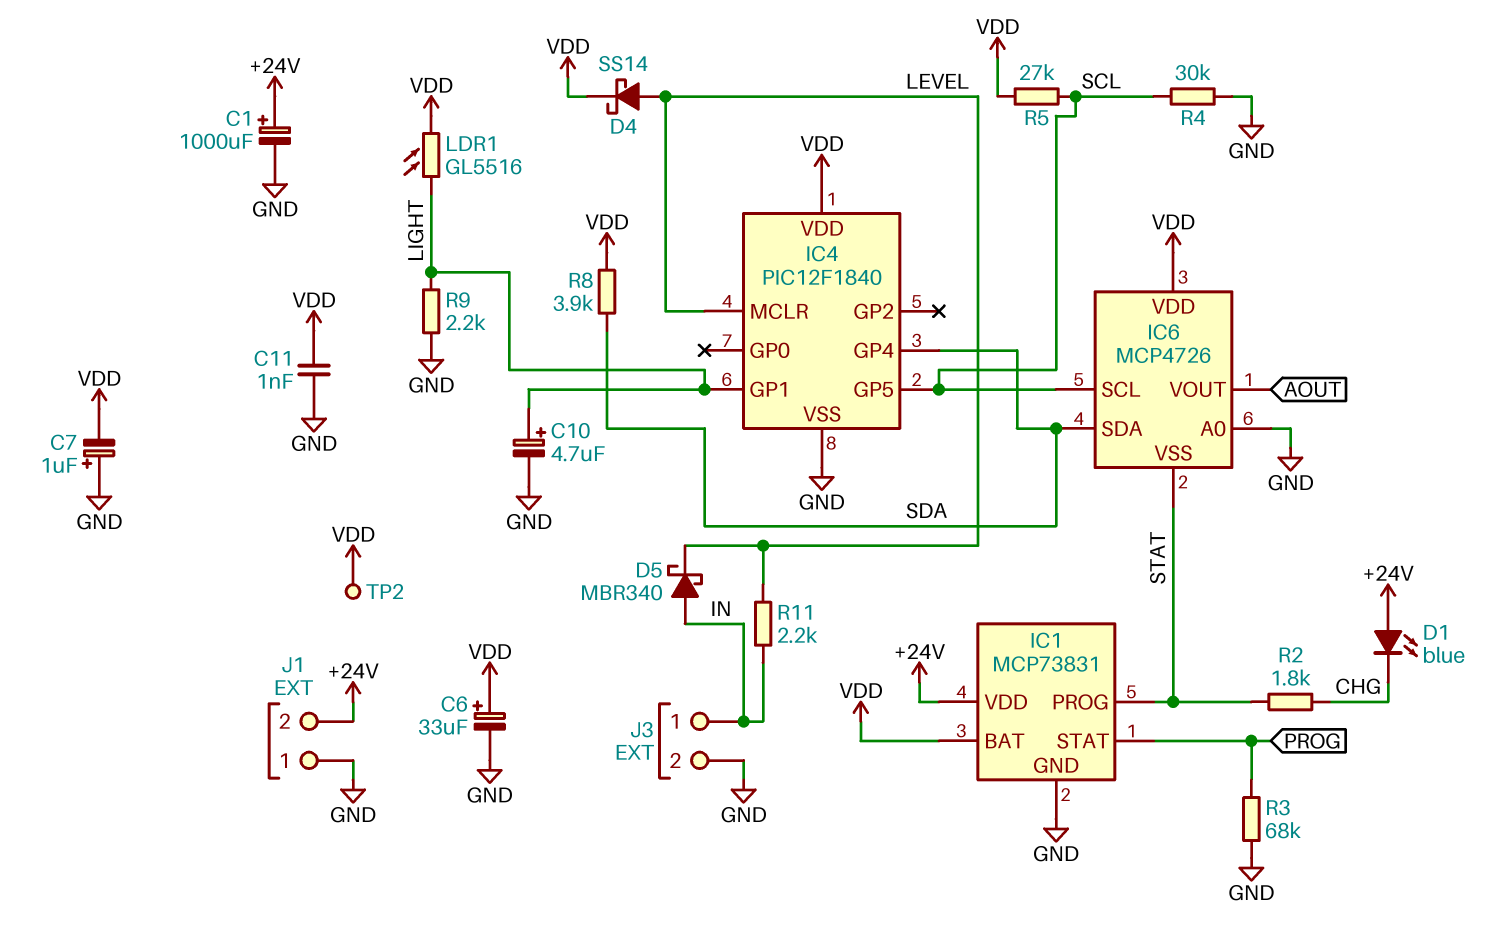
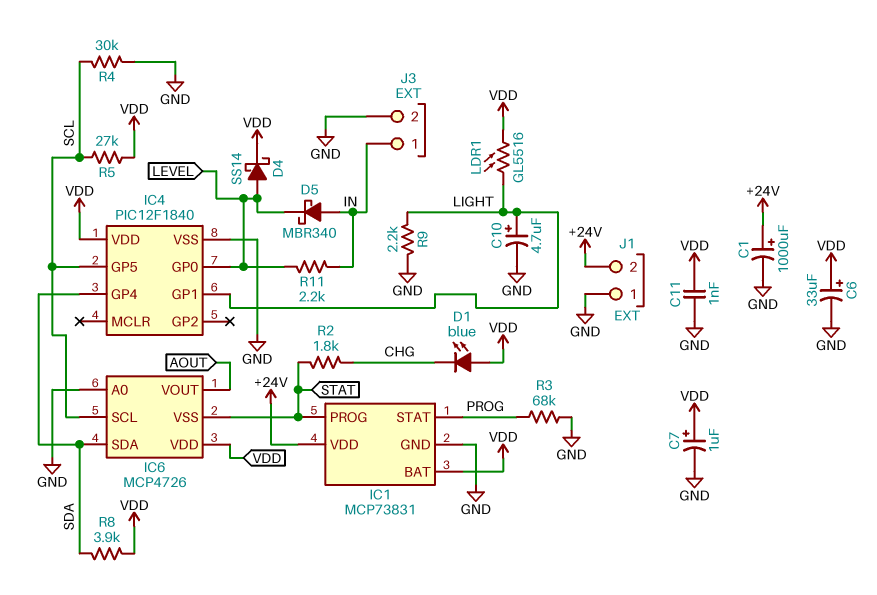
C7: 1uF (plus GND, minus VDD) -> 1uF (plus VDD, minus GND)
D1: LED blue (A +24V, K CHG) -> LED blue (A VDD, K CHG)
IC4 pin GP0: none -> LEVEL
IC4 pin MCLR: LEVEL -> none
TP2: test point (VDD) -> none

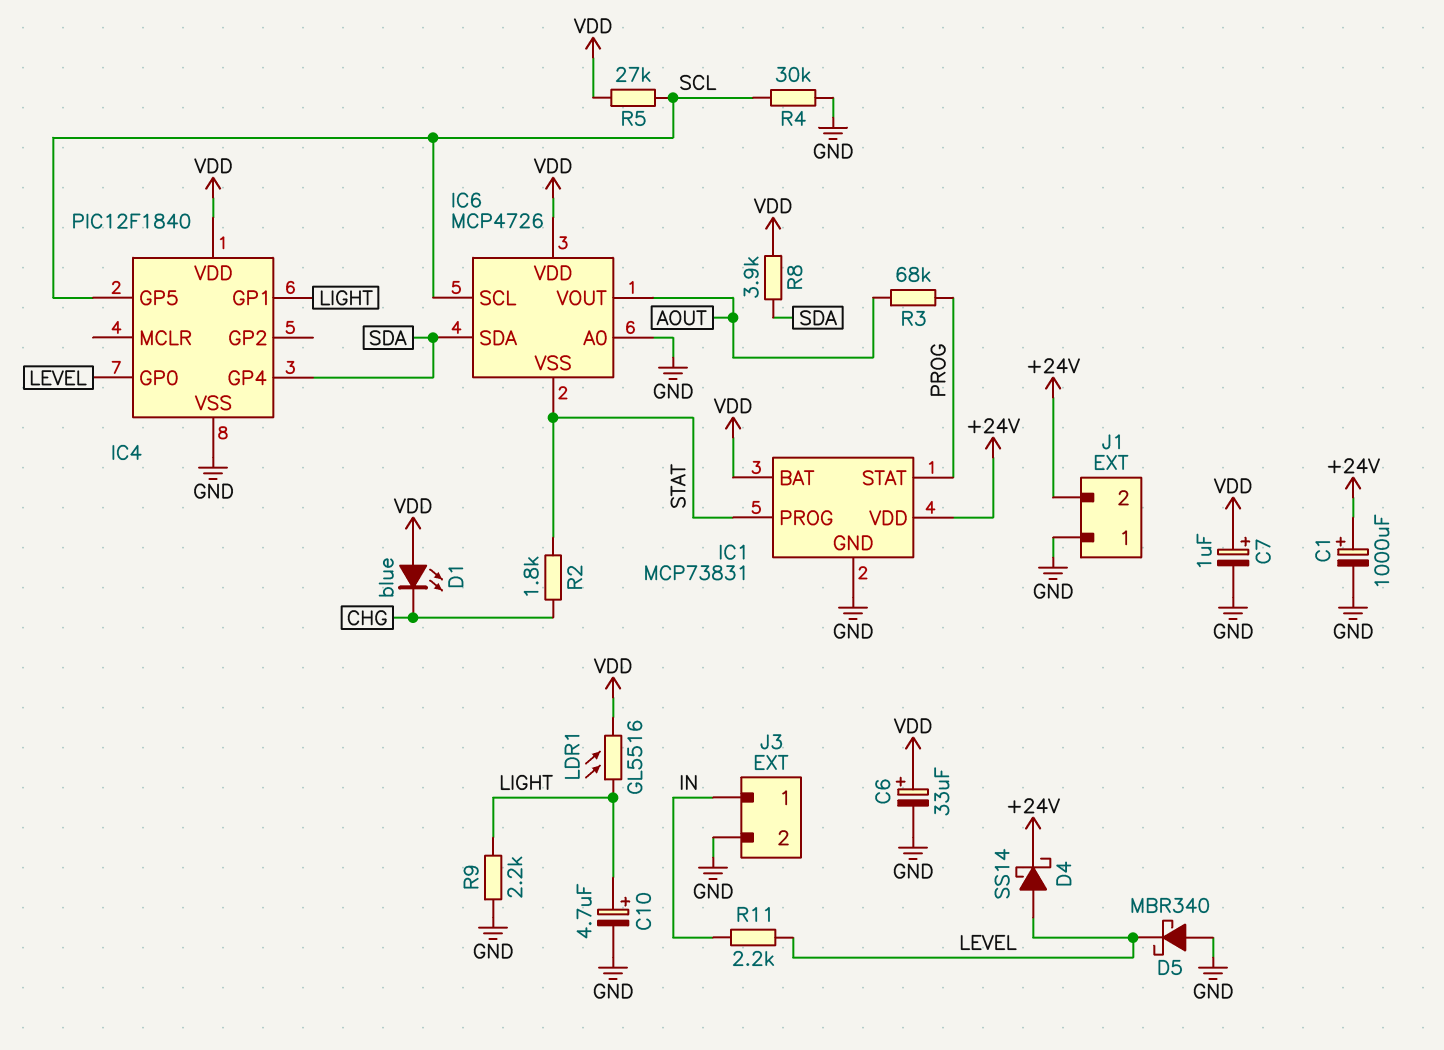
C11: 1nF (GND, VDD) -> none
D4: schottky SS14 (A LEVEL, K VDD) -> schottky SS14 (A LEVEL, K +24V)
D5: schottky MBR340 (A IN, K LEVEL) -> schottky MBR340 (A GND, K LEVEL)
R3: 68k (GND, PROG) -> 68k (AOUT, PROG)

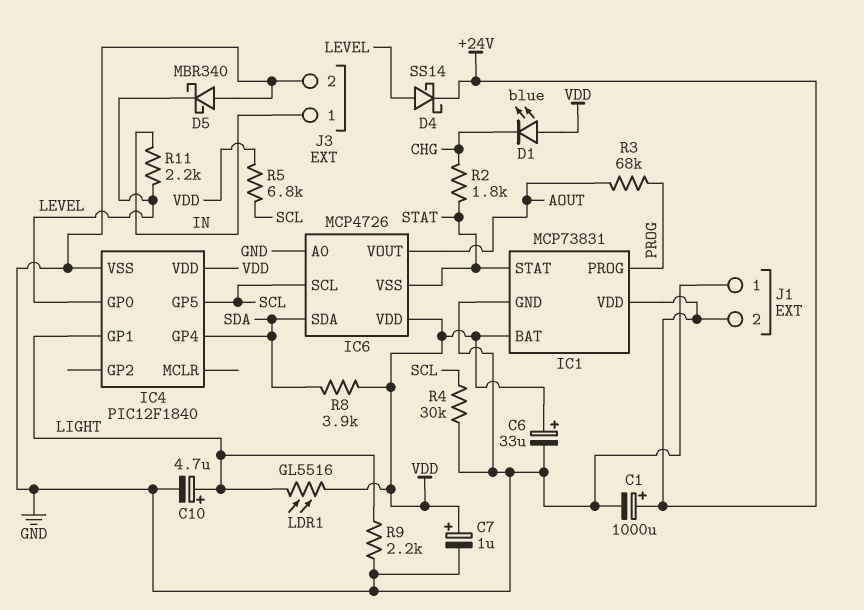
IC1 pin PROG: STAT -> PROG
IC1 pin STAT: PROG -> STAT
R5: 27k (SCL, VDD) -> 6.8k (SCL, VDD)

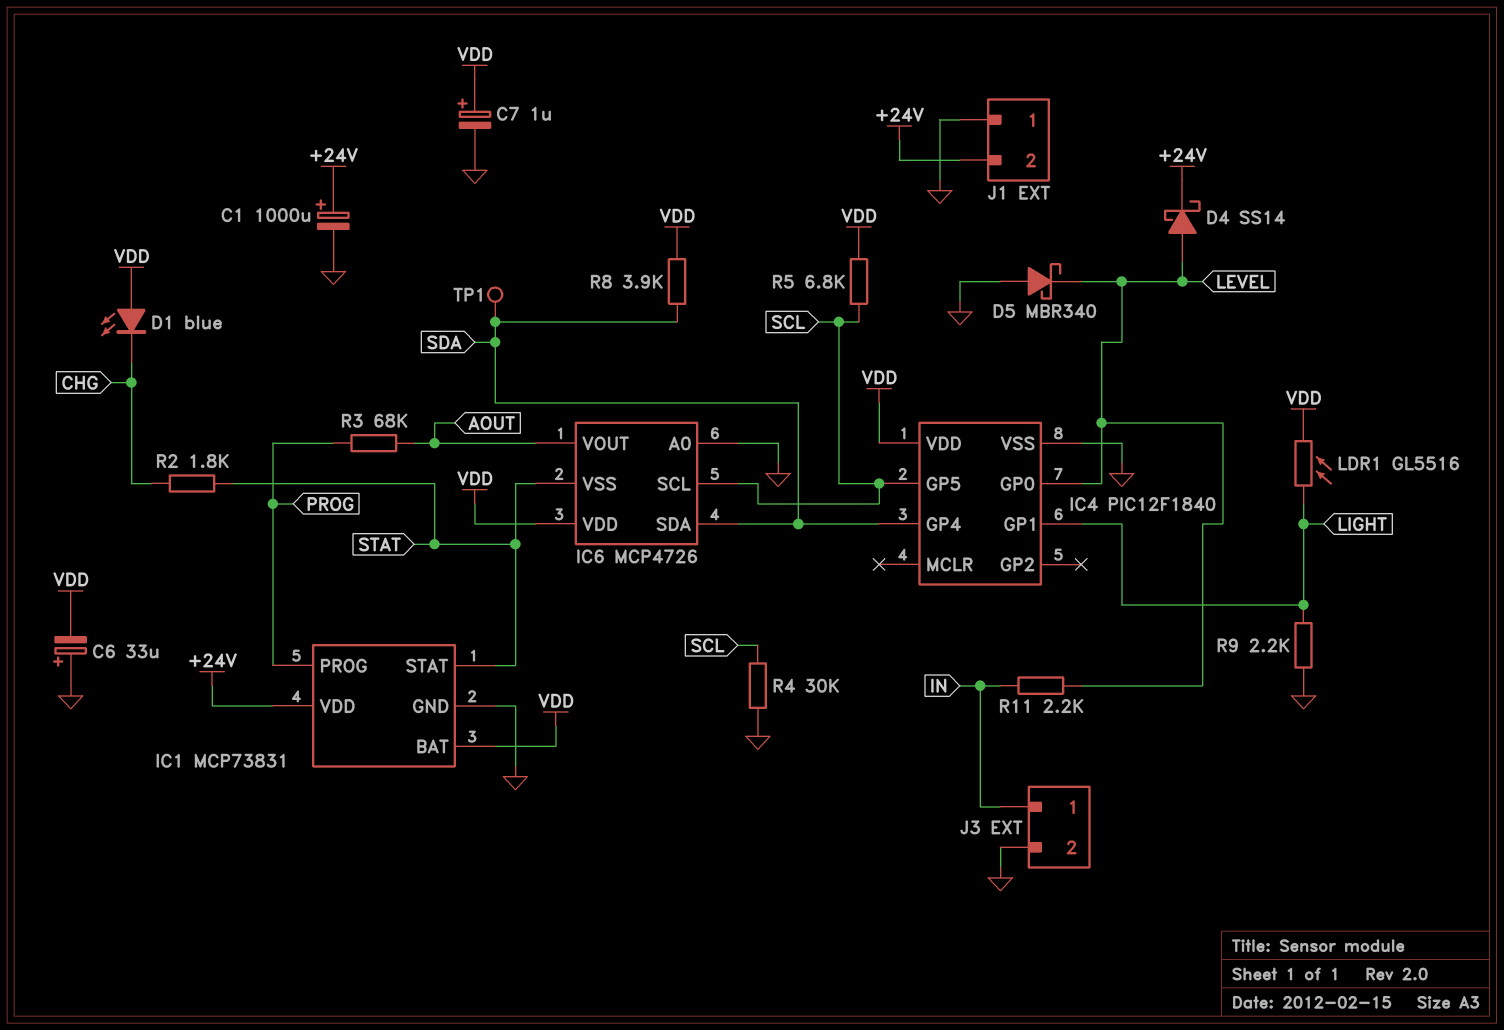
C6: 33uF (plus VDD, minus GND) -> 33uF (plus GND, minus VDD)
C10: 4.7uF (plus LIGHT, minus GND) -> none
TP1: none -> test point (SDA)

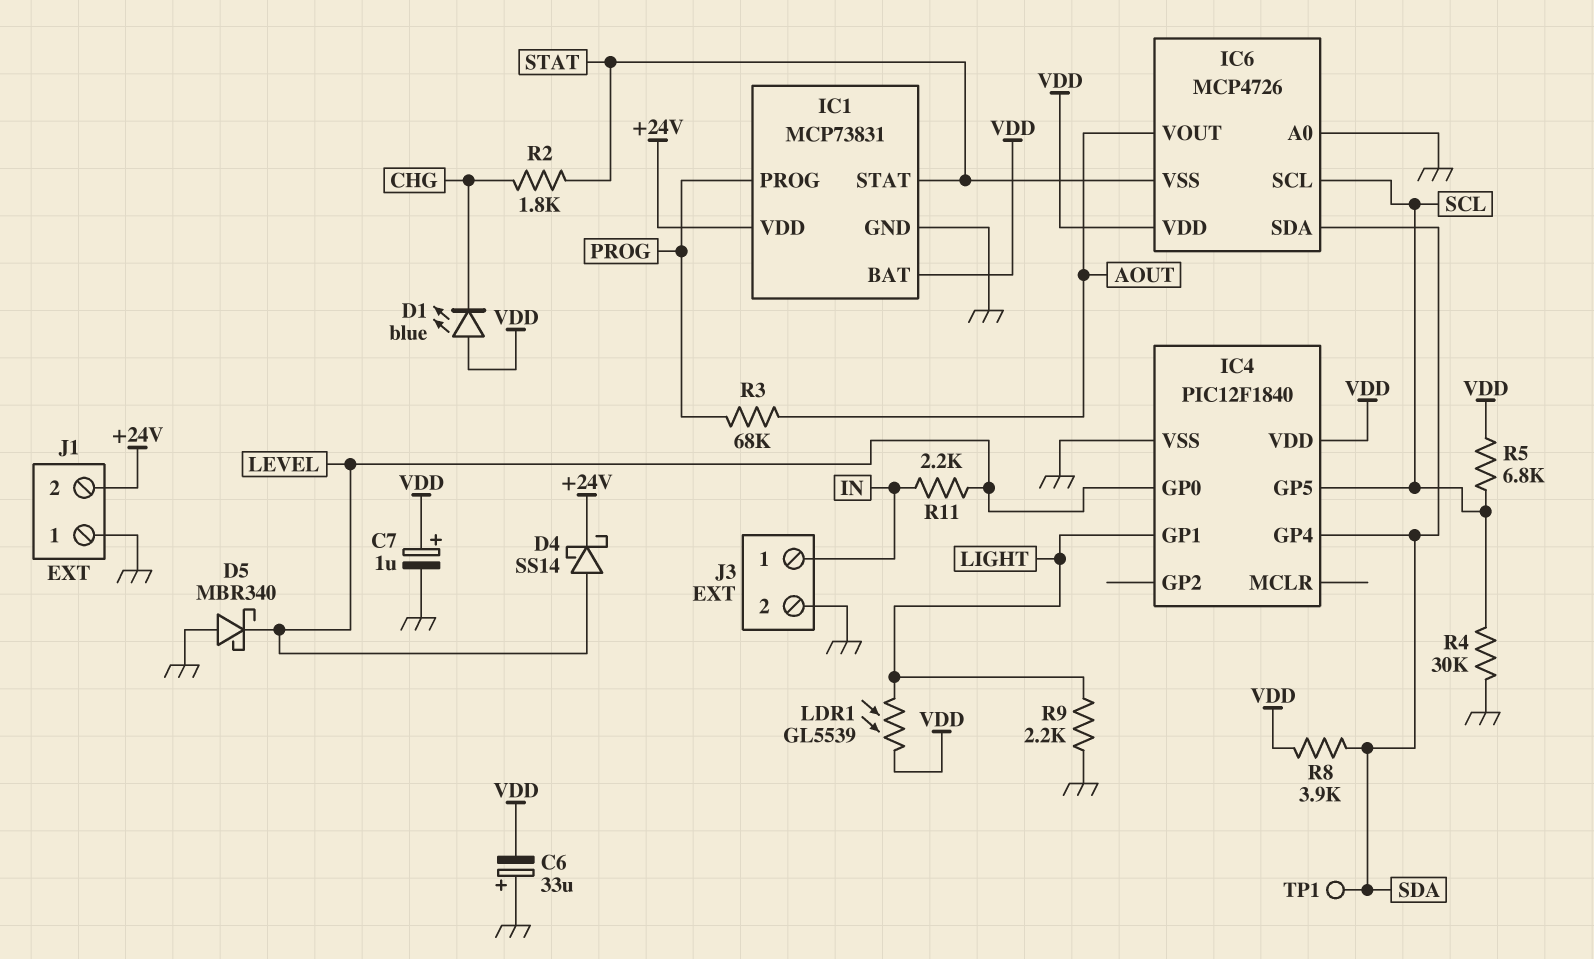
C1: 1000uF (plus +24V, minus GND) -> none
LDR1: GL5516 (LIGHT, VDD) -> GL5539 (LIGHT, VDD)

